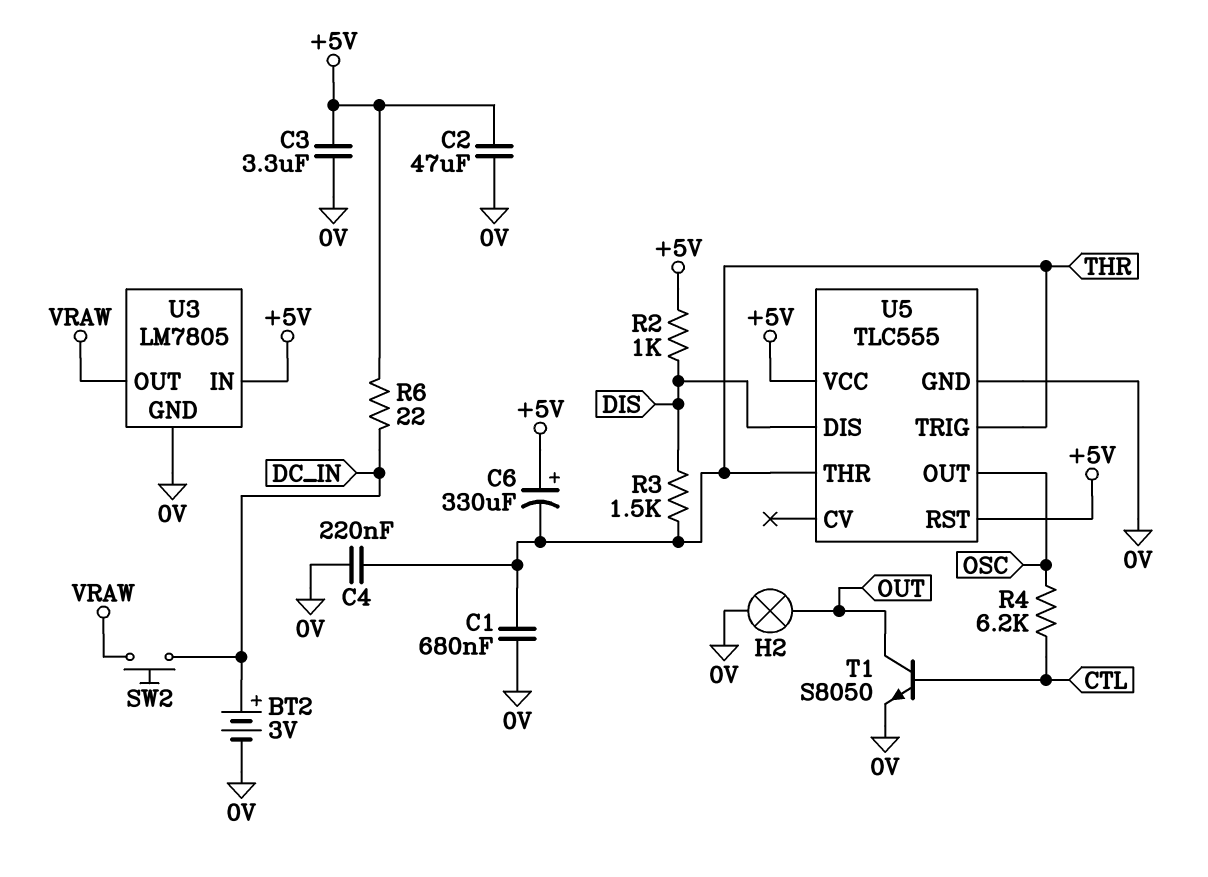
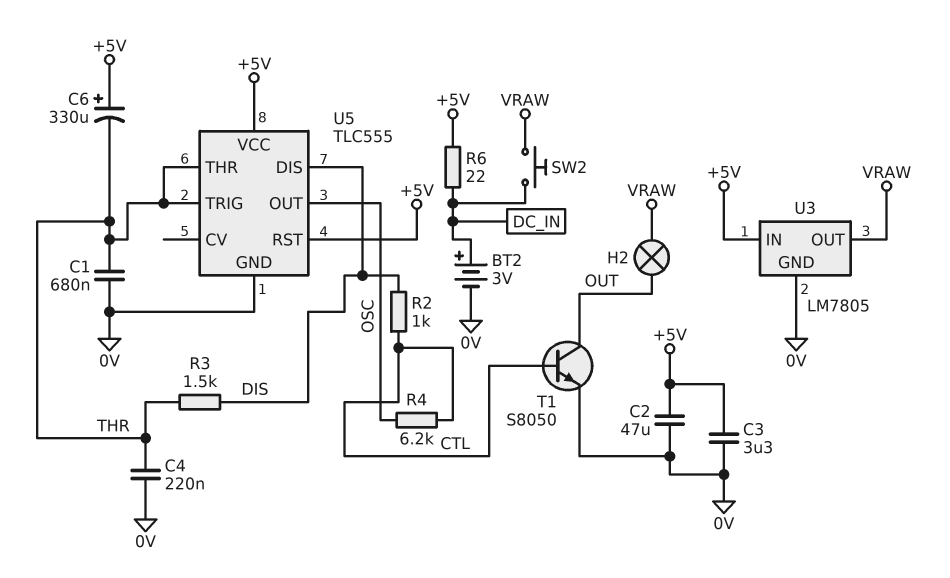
H2: lamp (0V, OUT) -> lamp (OUT, VRAW)
R2: 1k (+5V, DIS) -> 1k (CTL, DIS)

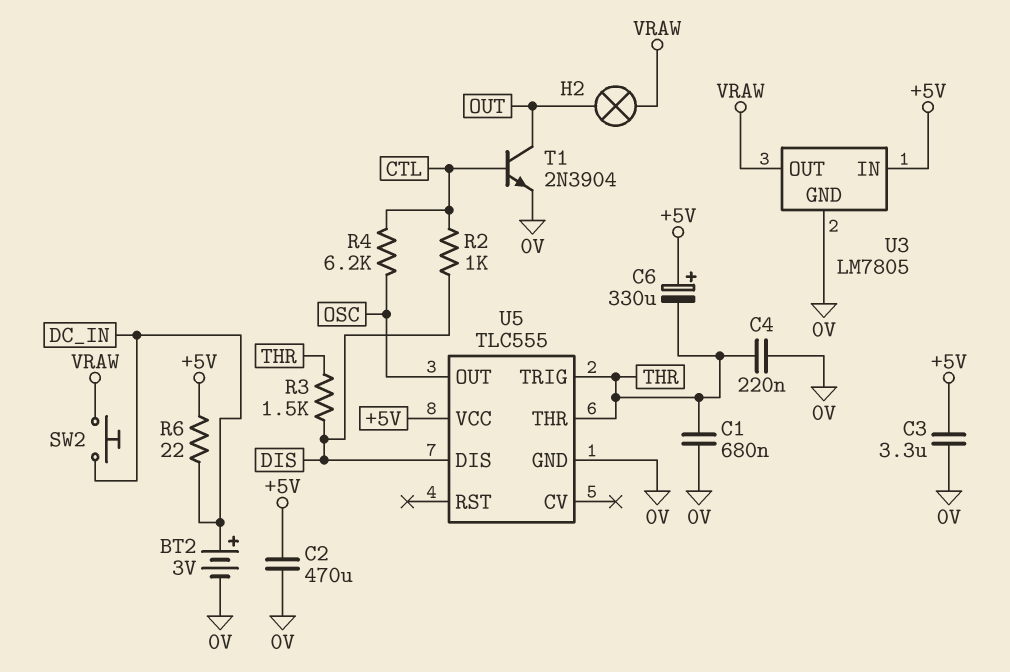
C2: 47uF (+5V, 0V) -> 470uF (+5V, 0V)
T1: NPN S8050 (B CTL, C OUT, E 0V) -> NPN 2N3904 (B CTL, C OUT, E 0V)
U5 pin RST: +5V -> none

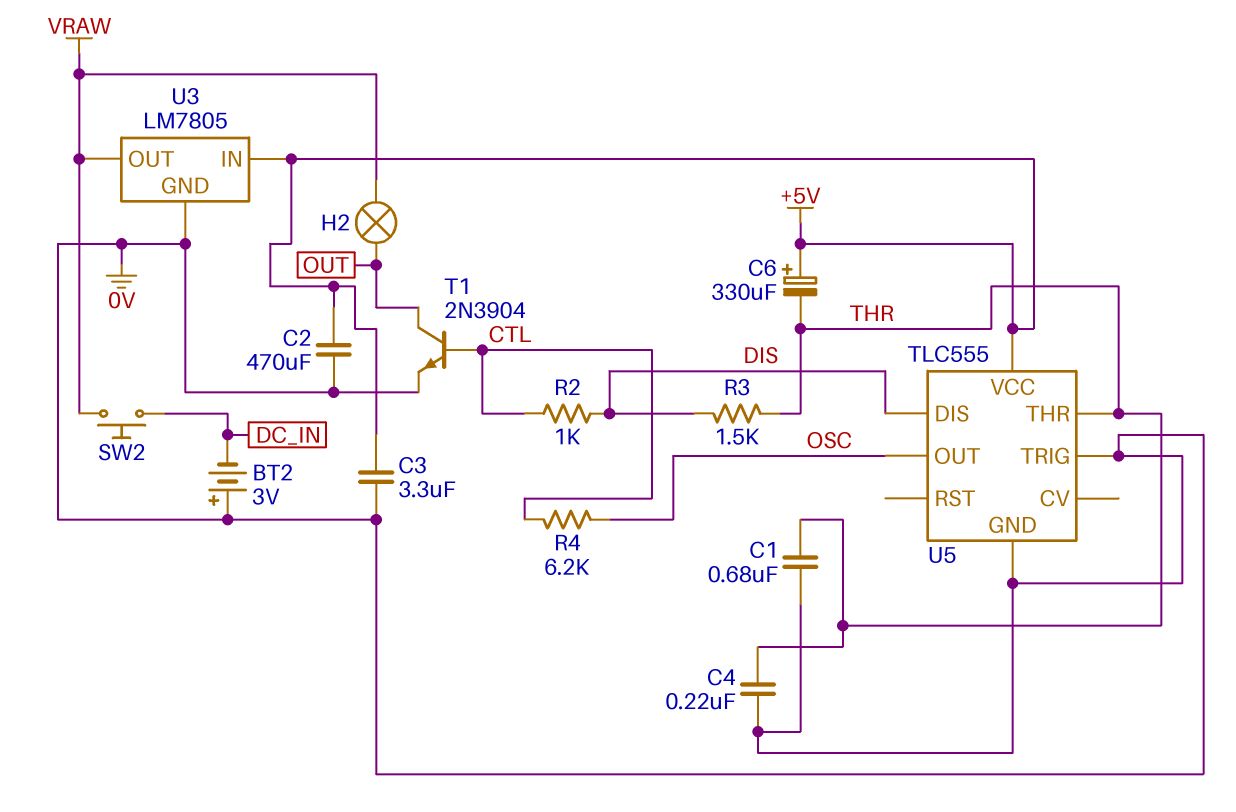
BT2: 3V (plus DC_IN, minus 0V) -> 3V (plus 0V, minus DC_IN)
R6: 22 (+5V, DC_IN) -> none
U5 pin TRIG: THR -> 0V

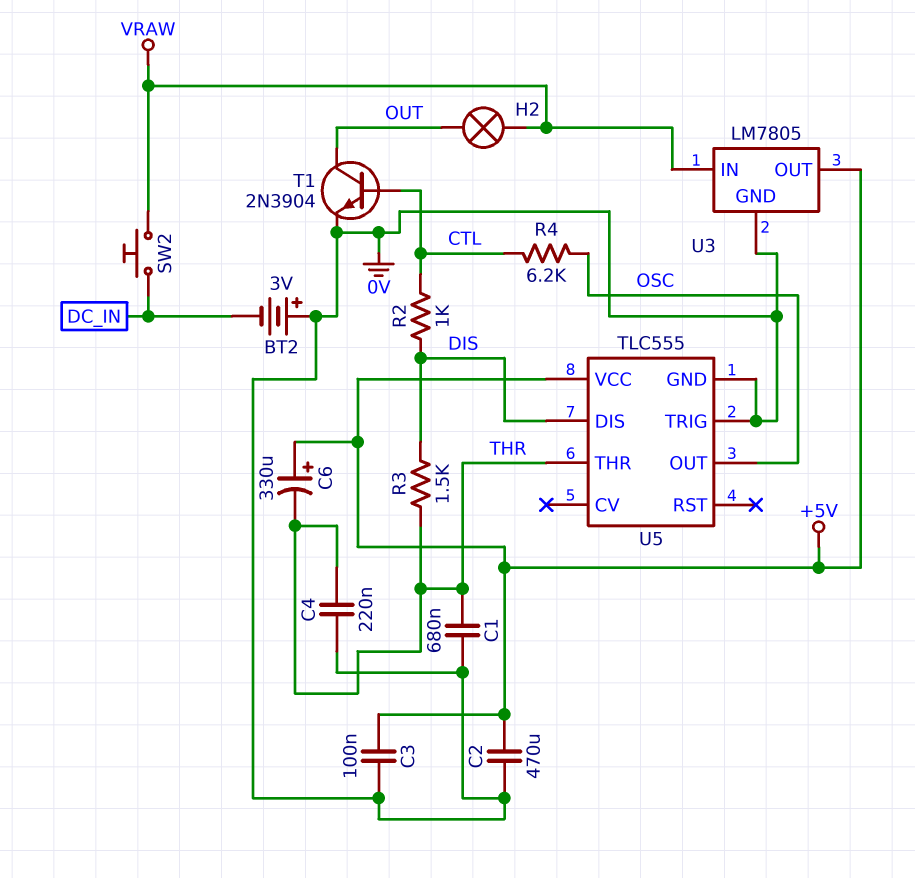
C3: 3.3uF (+5V, 0V) -> 100nF (+5V, 0V)
U3 pin IN: +5V -> VRAW
U3 pin OUT: VRAW -> +5V

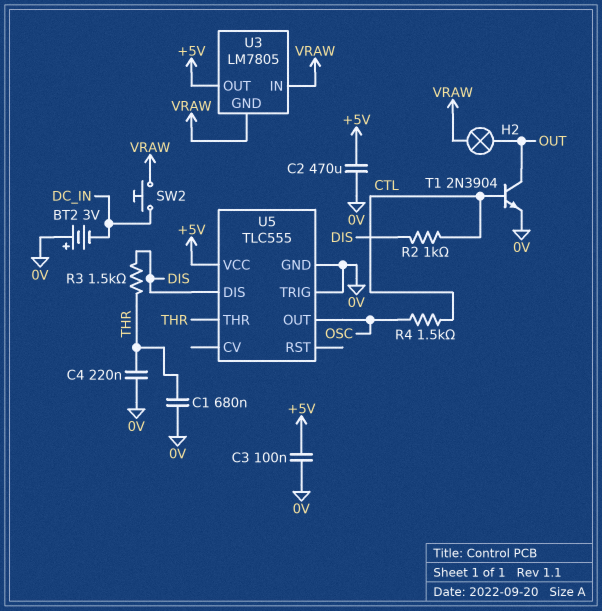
C6: 330uF (plus +5V, minus THR) -> none
R4: 6.2k (CTL, OSC) -> 1.5k (CTL, OSC)
U3 pin GND: 0V -> VRAW

